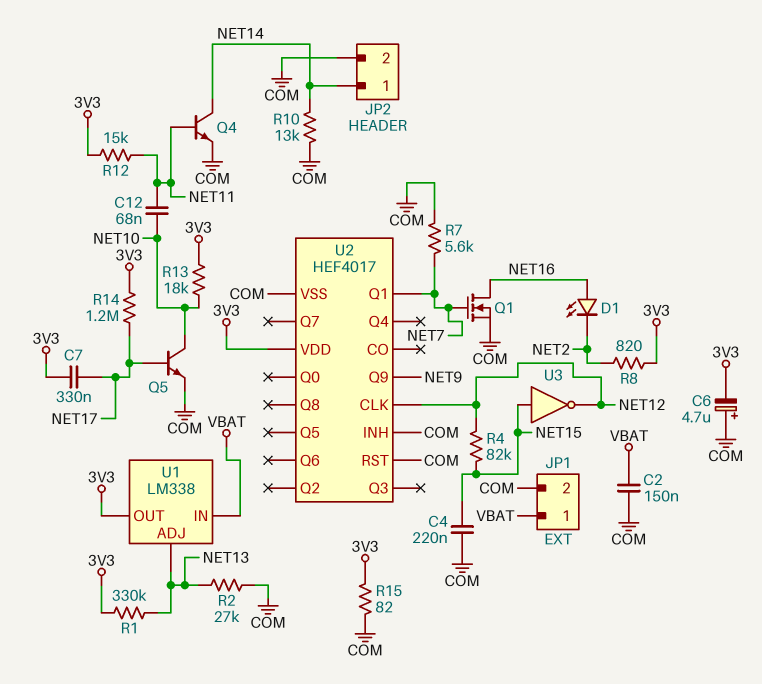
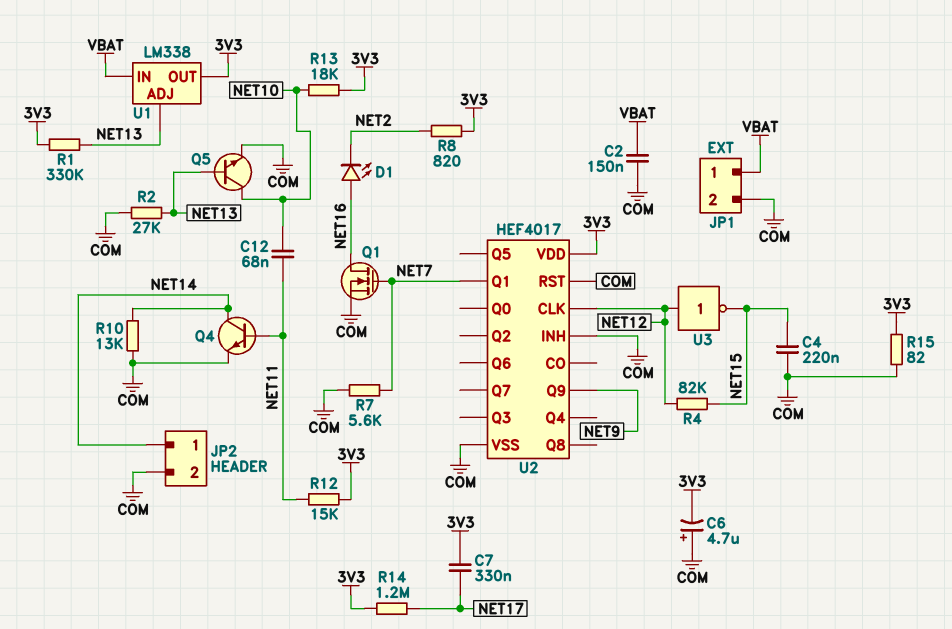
Q5: NPN (B NET17, C NET10, E COM) -> NPN (B NET13, C NET10, E COM)
U3: NOT (in NET15, out NET12) -> NOT (in NET12, out NET15)

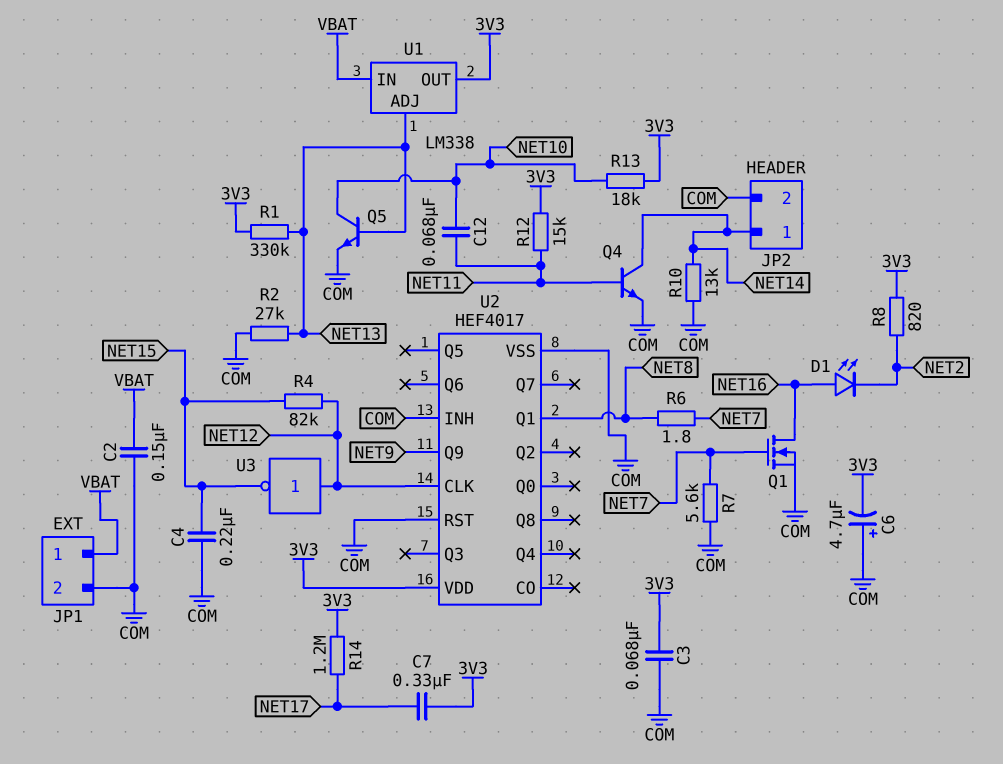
C3: none -> 68nF (3V3, COM)
R6: none -> 1.8 (NET7, NET8)
R15: 82 (3V3, COM) -> none
U2 pin Q1: NET7 -> NET8

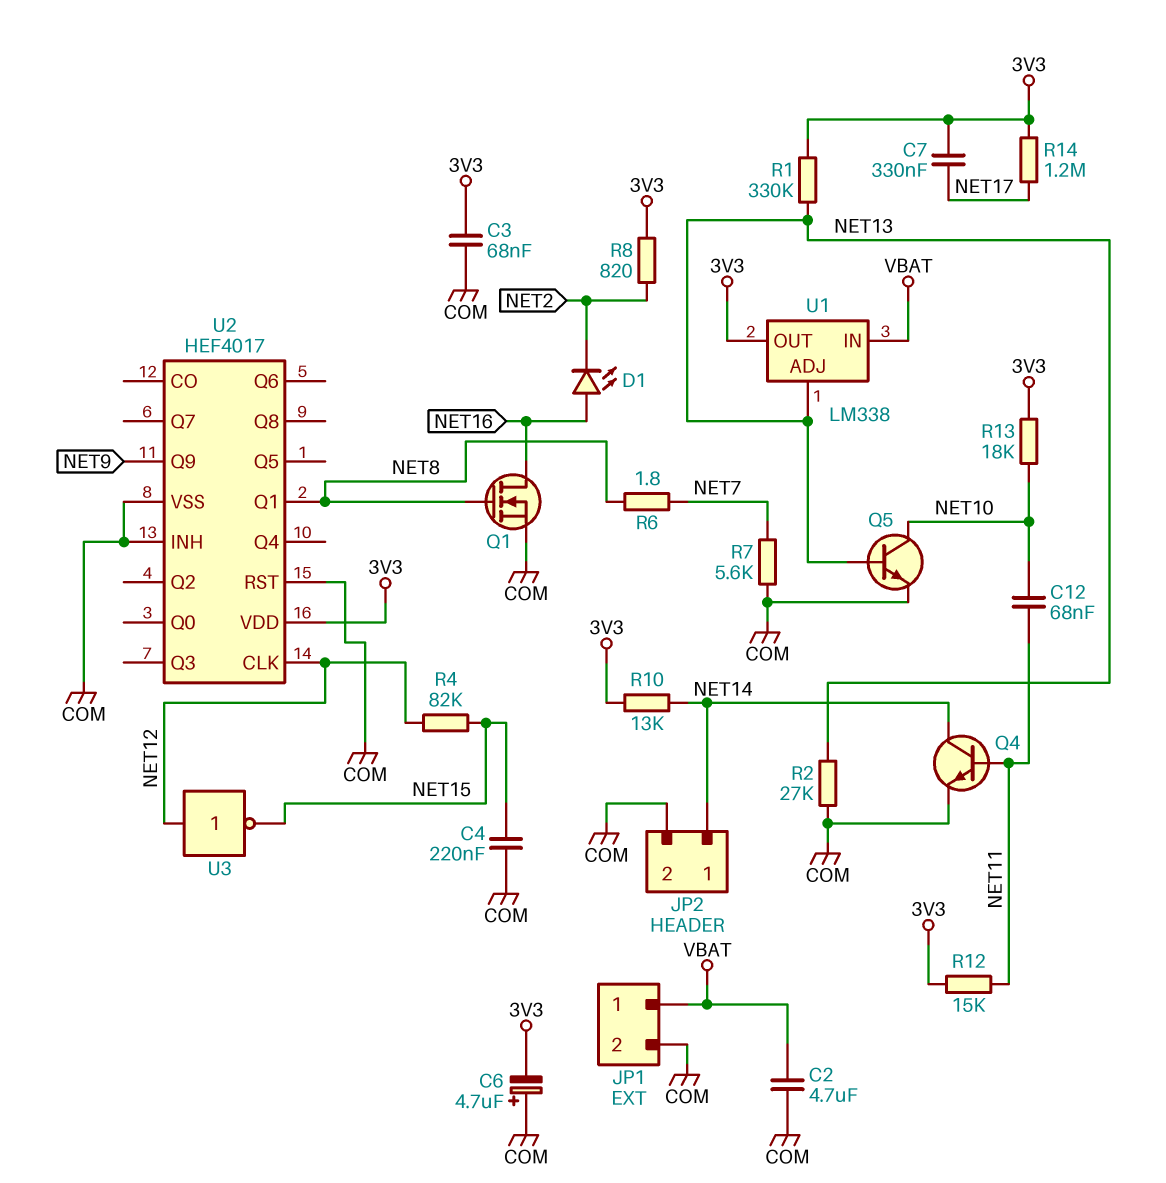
C2: 150nF (COM, VBAT) -> 4.7uF (COM, VBAT)
Q1: NMOS (G NET7, D NET16, S COM) -> NMOS (G NET8, D NET16, S COM)
R10: 13k (COM, NET14) -> 13k (3V3, NET14)

